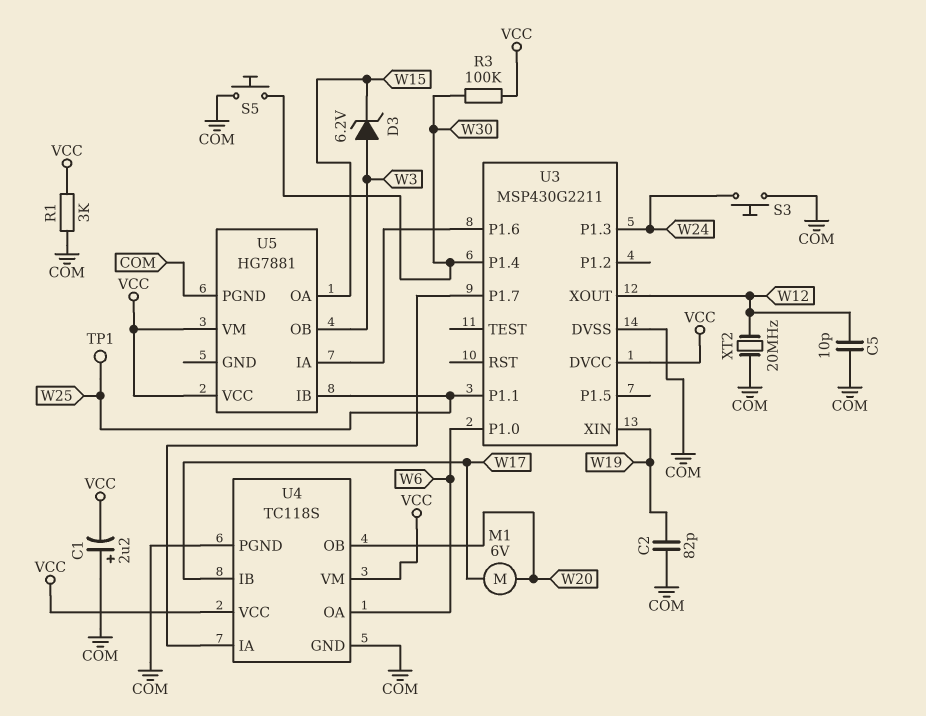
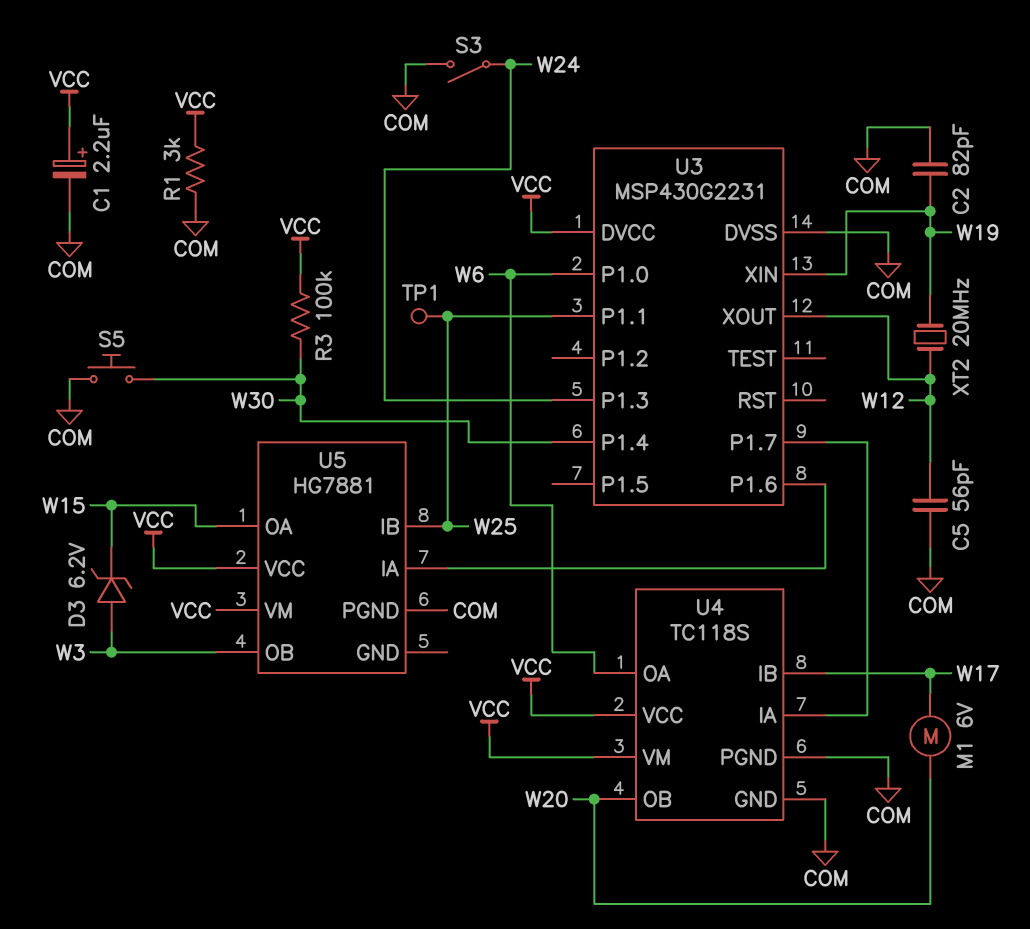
C1: 2.2uF (plus COM, minus VCC) -> 2.2uF (plus VCC, minus COM)
C5: 10pF (COM, W12) -> 56pF (COM, W12)
S3: button (COM, W24) -> switch (COM, W24)
U3: MSP430G2211 -> MSP430G2231
XT2: 20MHz (COM, W12) -> 20MHz (W12, W19)

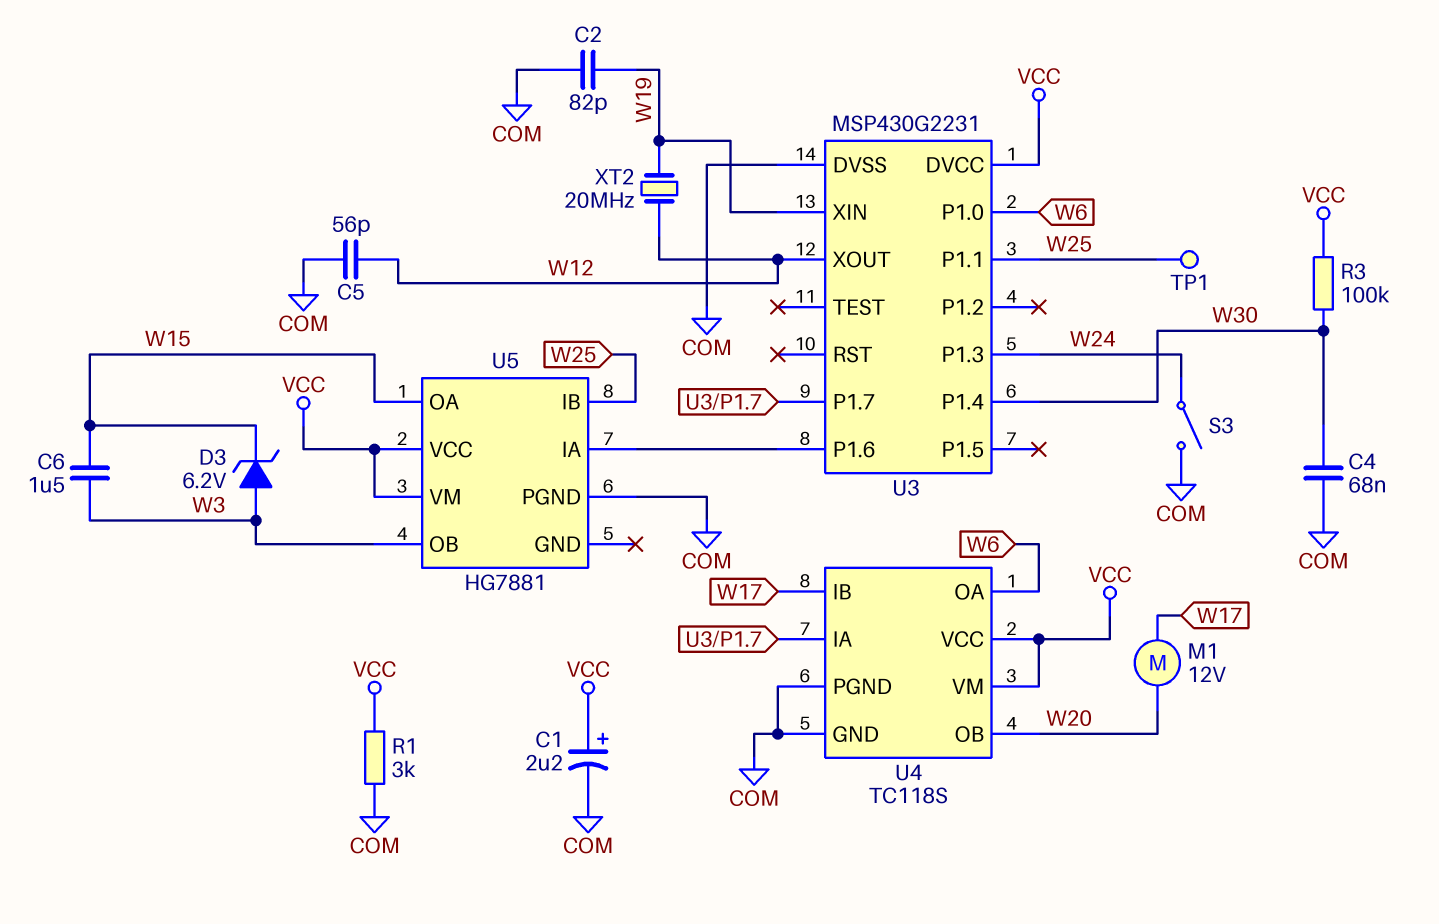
C4: none -> 68nF (COM, W30)
C6: none -> 1.5uF (W3, W15)
M1: motor 6V (W17, W20) -> motor 12V (W17, W20)
S5: button (COM, W30) -> none

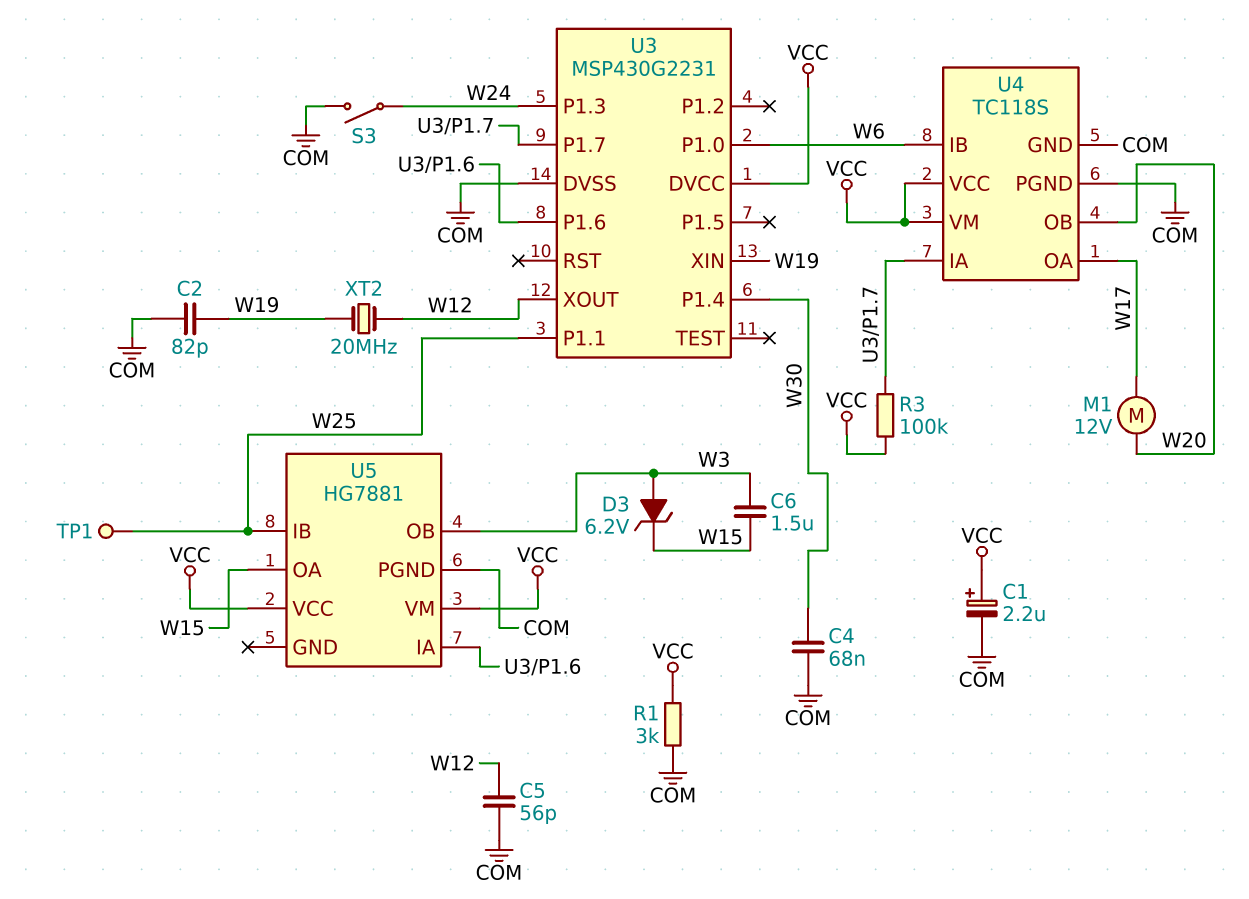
R3: 100k (VCC, W30) -> 100k (U3/P1.7, VCC)
U4 pin IB: W17 -> W6
U4 pin OA: W6 -> W17

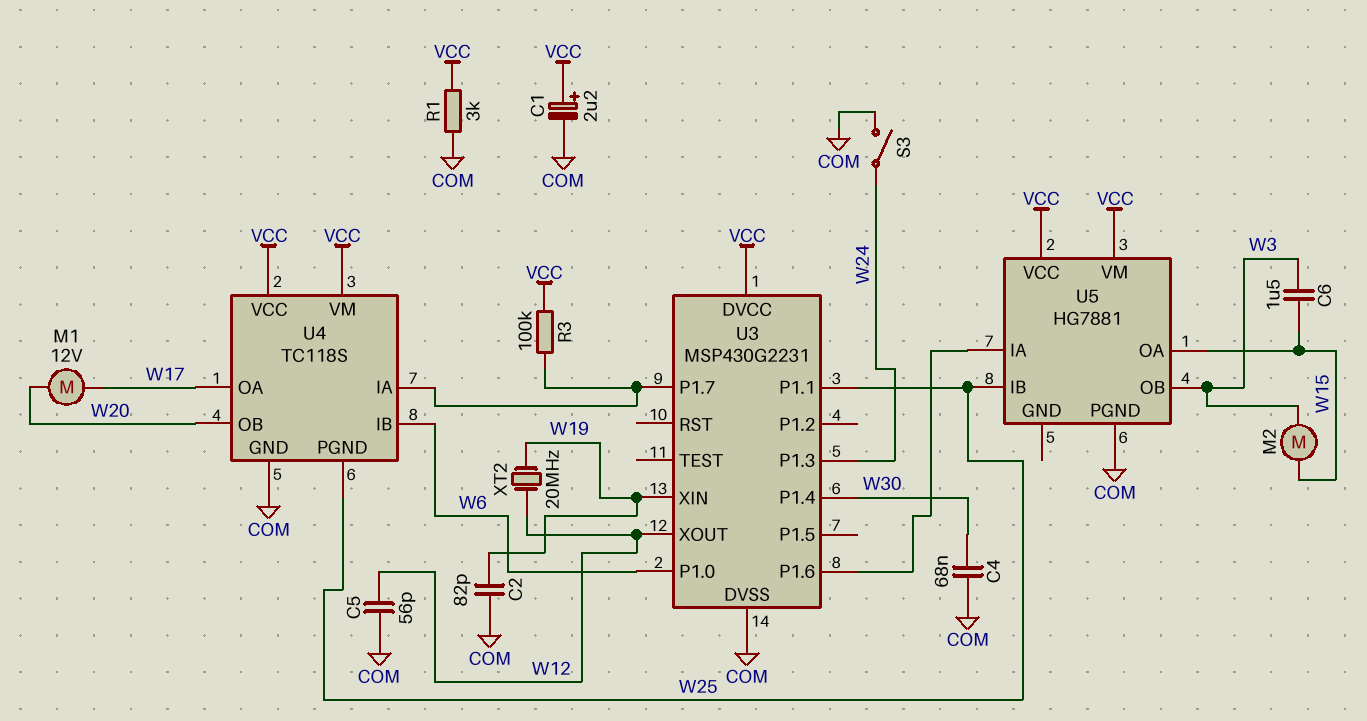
D3: zener 6.2V (A W3, K W15) -> none
M2: none -> motor (W3, W15)
TP1: test point (W25) -> none
U4 pin PGND: COM -> W25

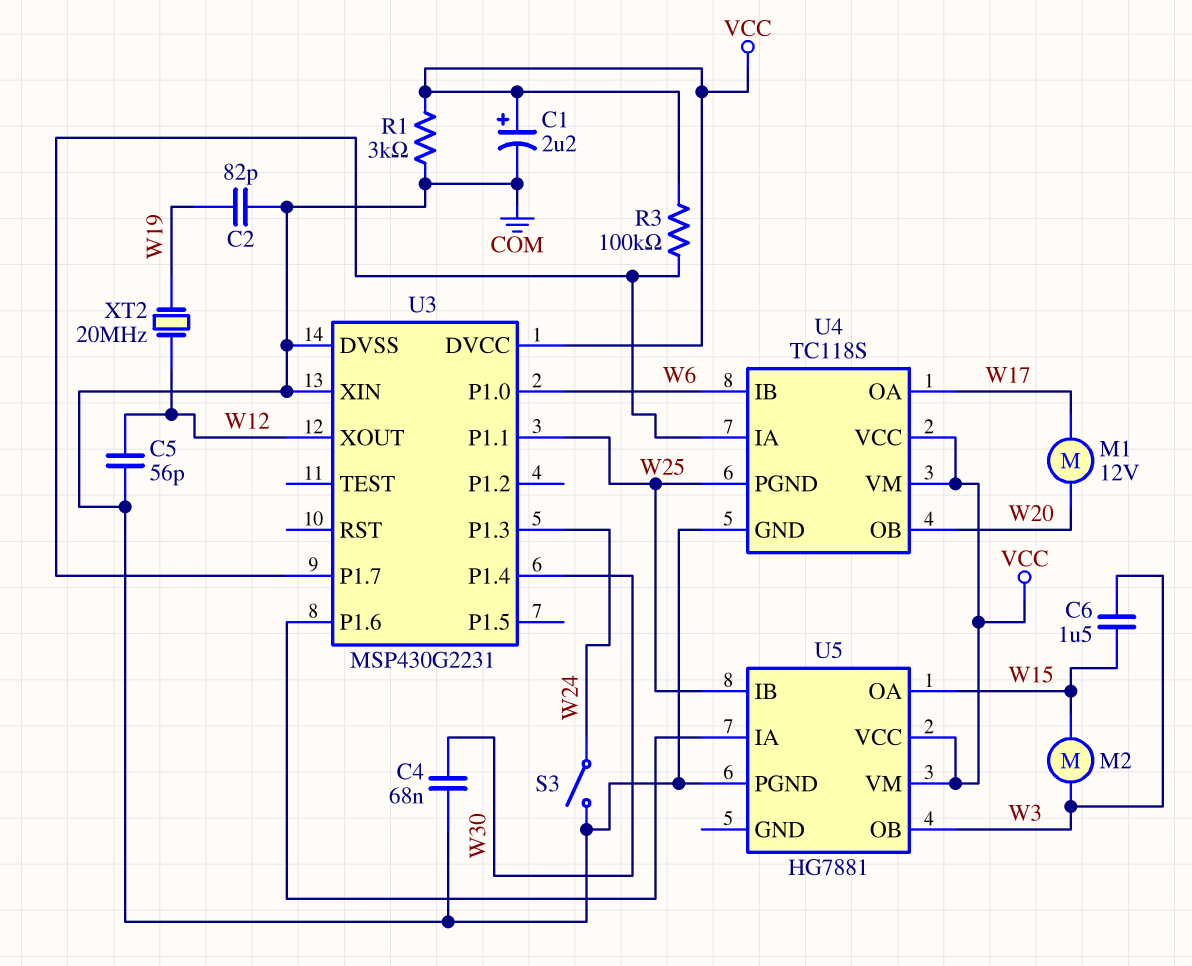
U3 pin XIN: W19 -> COM

